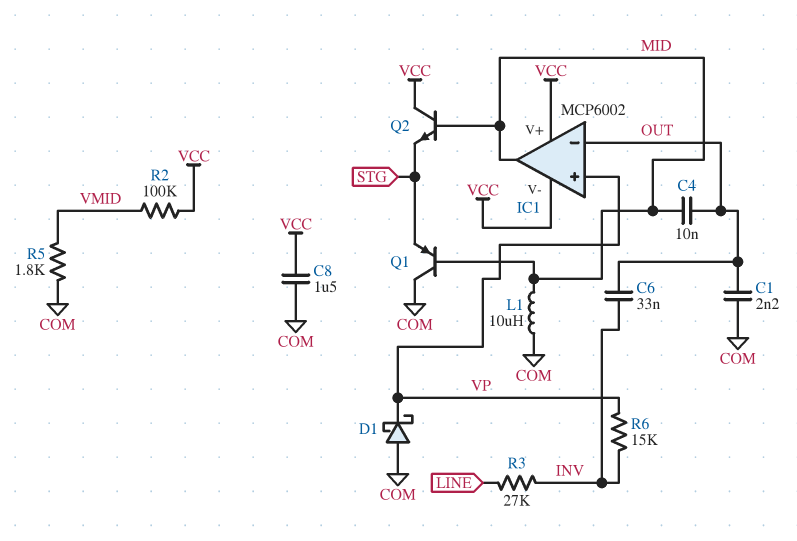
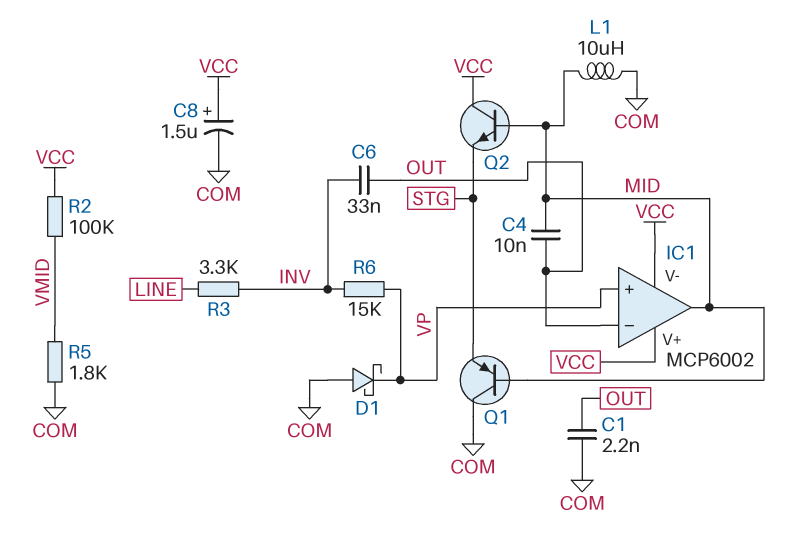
C8: 1.5uF (COM, VCC) -> 1.5uF (plus VCC, minus COM)
R3: 27k (INV, LINE) -> 3.3k (INV, LINE)

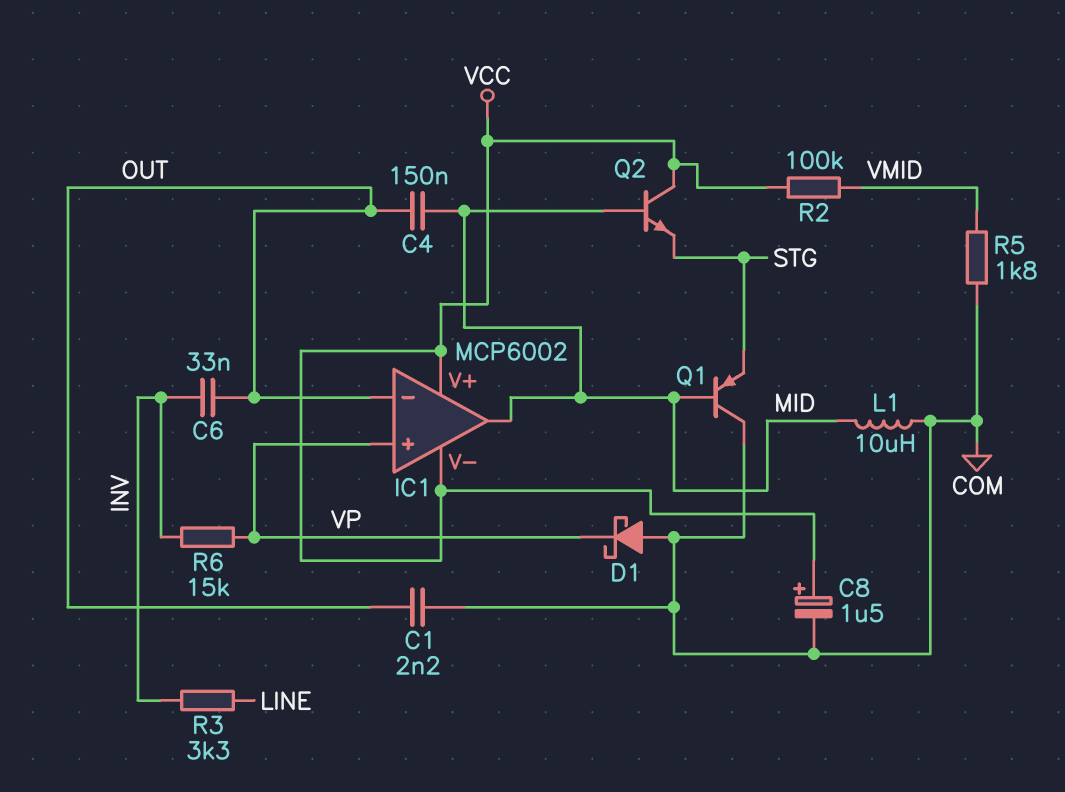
C4: 10nF (MID, OUT) -> 150nF (MID, OUT)

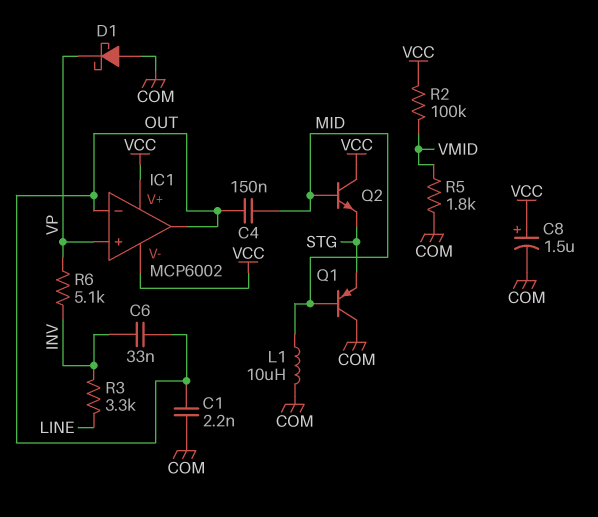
IC1 pin out: MID -> OUT
R6: 15k (INV, VP) -> 5.1k (INV, VP)

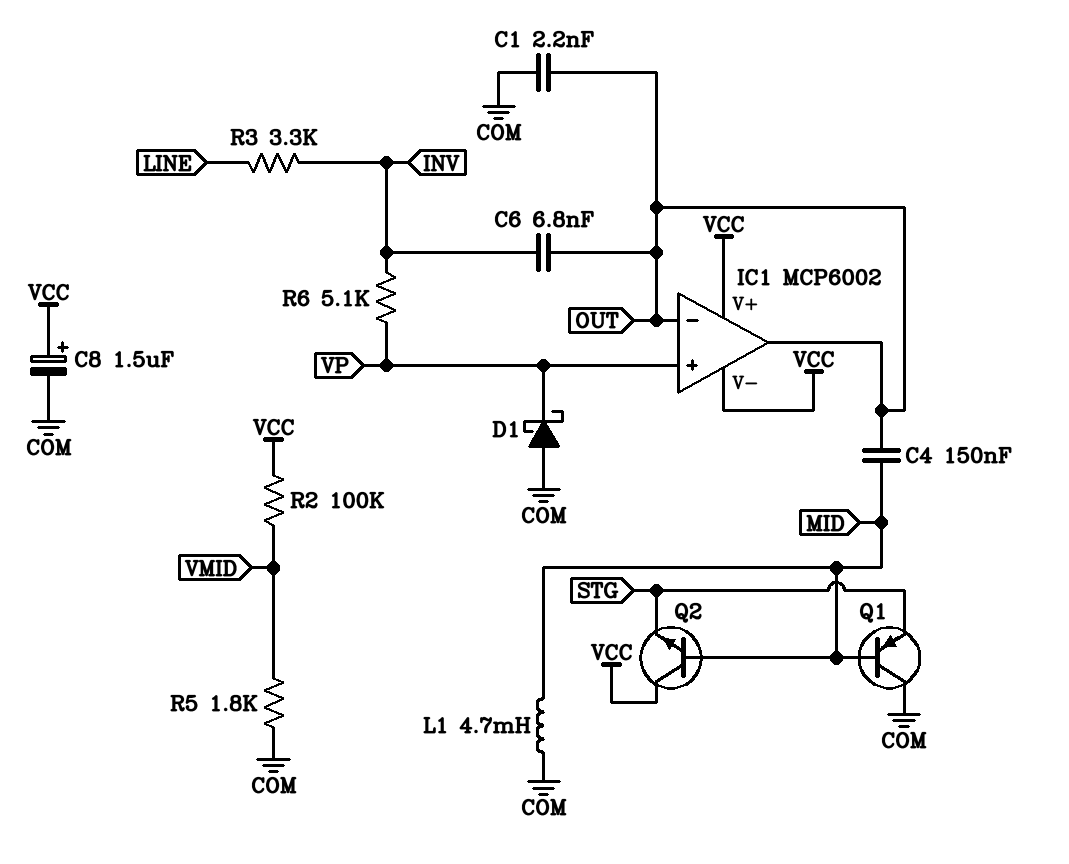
C6: 33nF (INV, OUT) -> 6.8nF (INV, OUT)
L1: 10uH (COM, MID) -> 4.7mH (COM, MID)

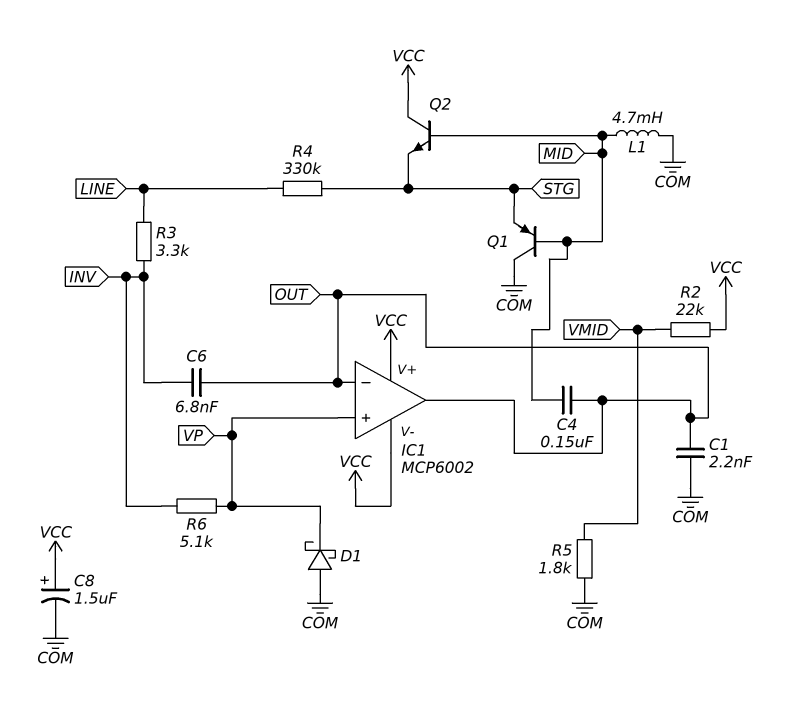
R2: 100k (VCC, VMID) -> 22k (VCC, VMID)
R4: none -> 330k (LINE, STG)

